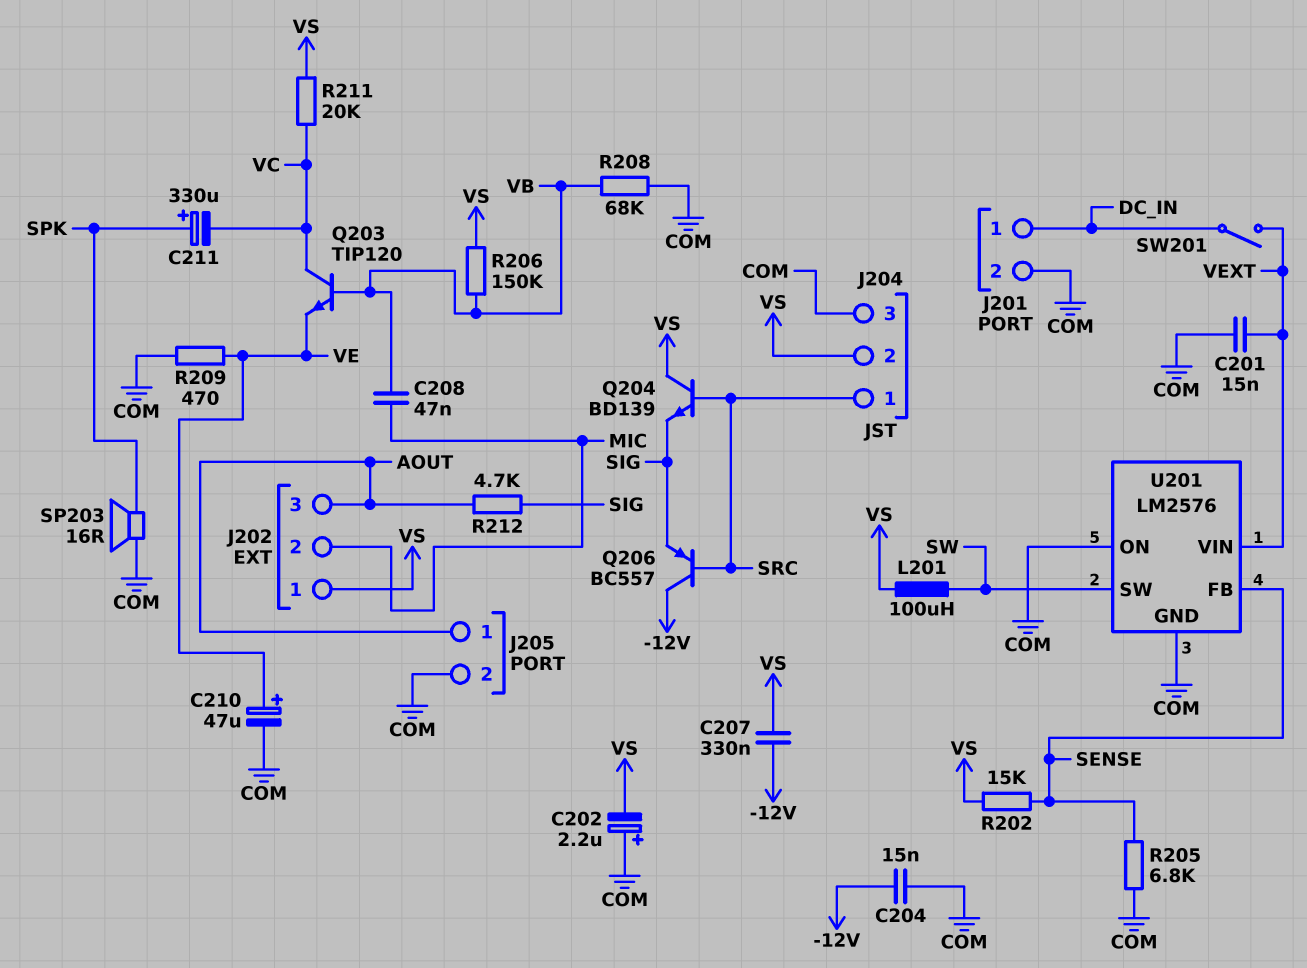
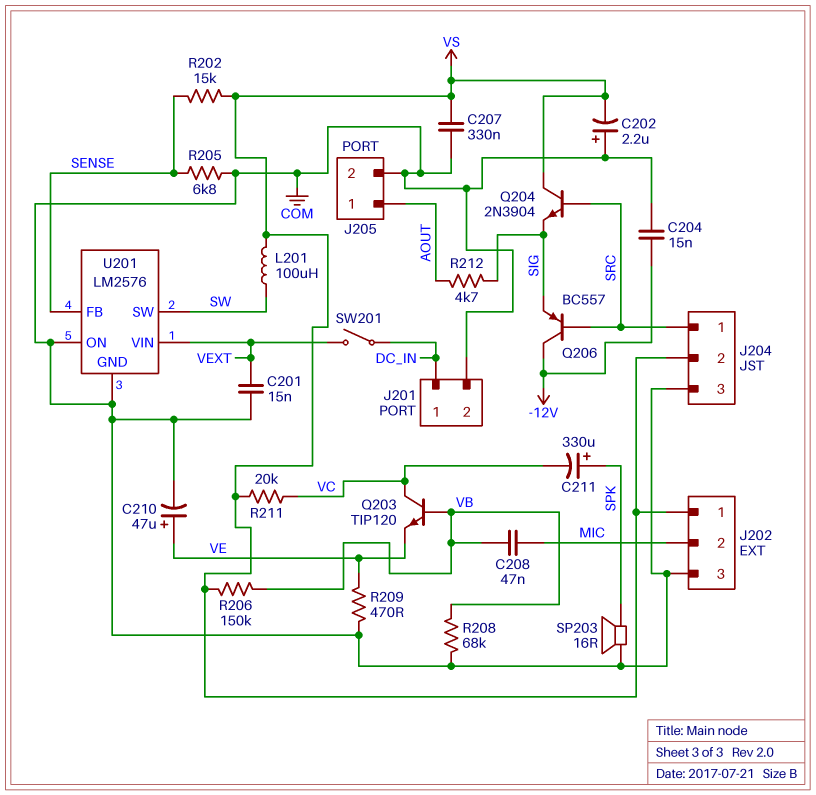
C207: 330nF (-12V, VS) -> 330nF (COM, VS)
J202 pin 3: AOUT -> COM
Q204: NPN BD139 (B SRC, C VS, E SIG) -> NPN 2N3904 (B SRC, C VS, E SIG)

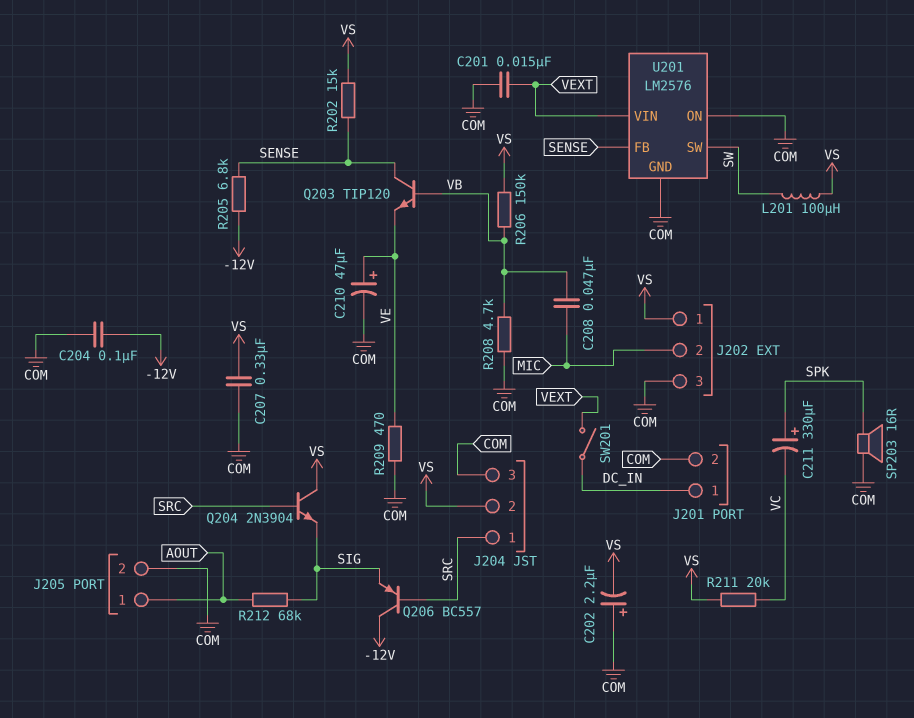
C204: 15nF (-12V, COM) -> 100nF (-12V, COM)
Q203: NPN TIP120 (B VB, C VC, E VE) -> NPN TIP120 (B VB, C SENSE, E VE)
R205: 6.8k (COM, SENSE) -> 6.8k (-12V, SENSE)
R208: 68k (COM, VB) -> 4.7k (COM, VB)
R212: 4.7k (AOUT, SIG) -> 68k (AOUT, SIG)

